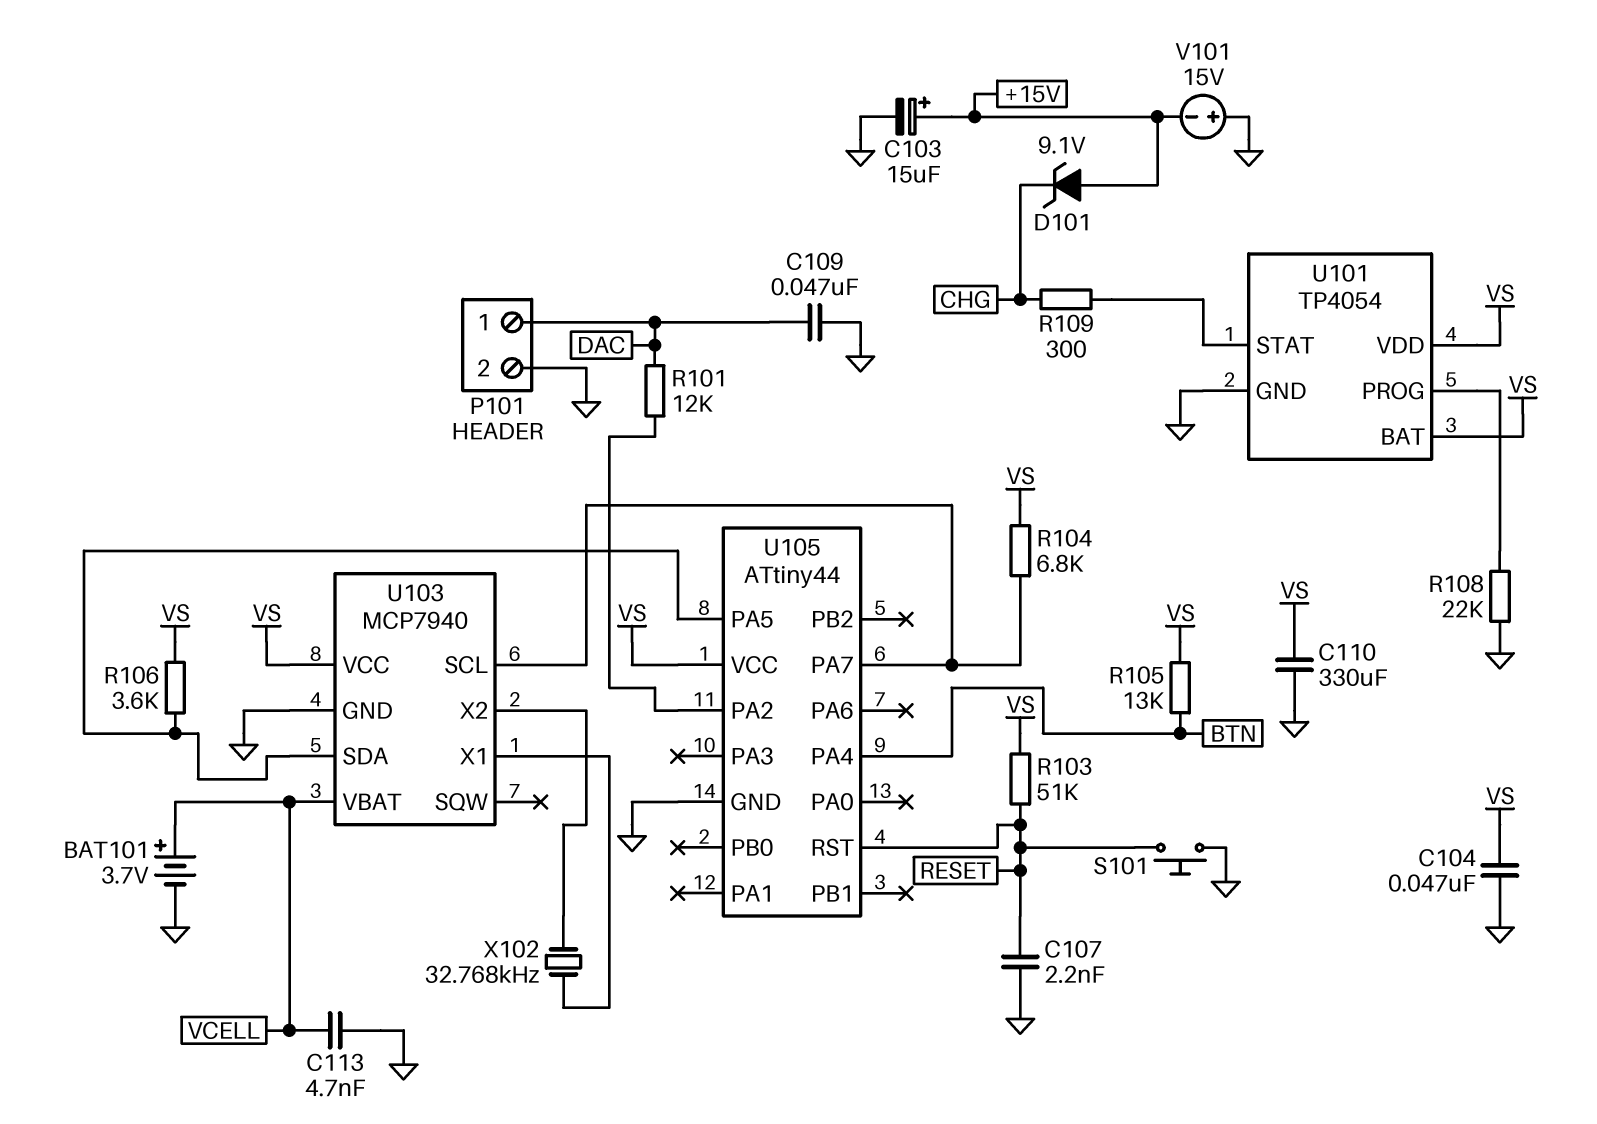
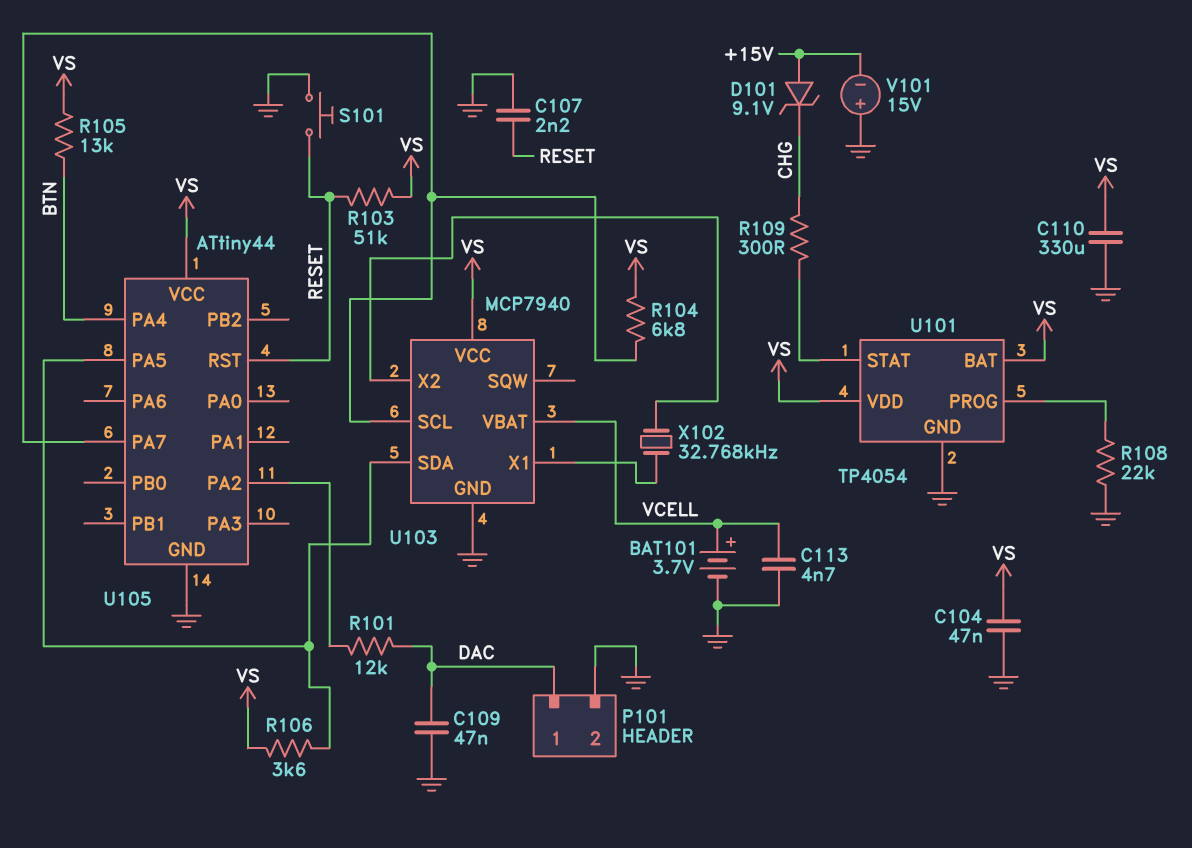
C103: 15uF (plus +15V, minus GND) -> none

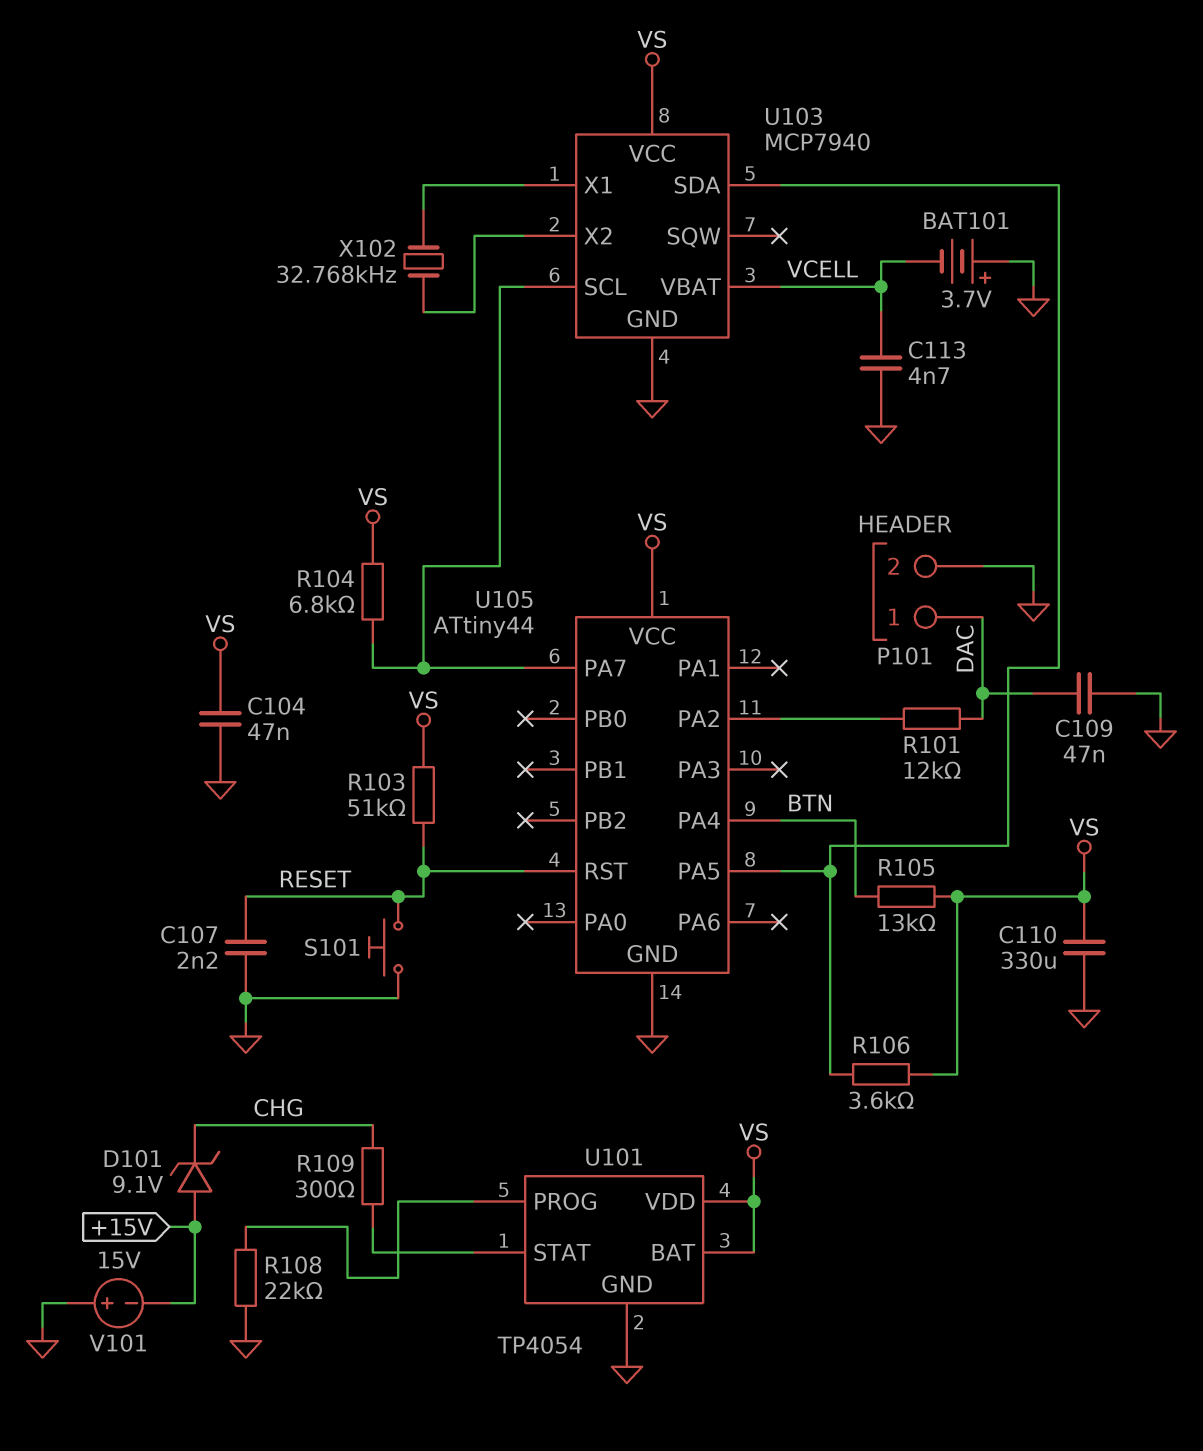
BAT101: 3.7V (plus VCELL, minus GND) -> 3.7V (plus GND, minus VCELL)

